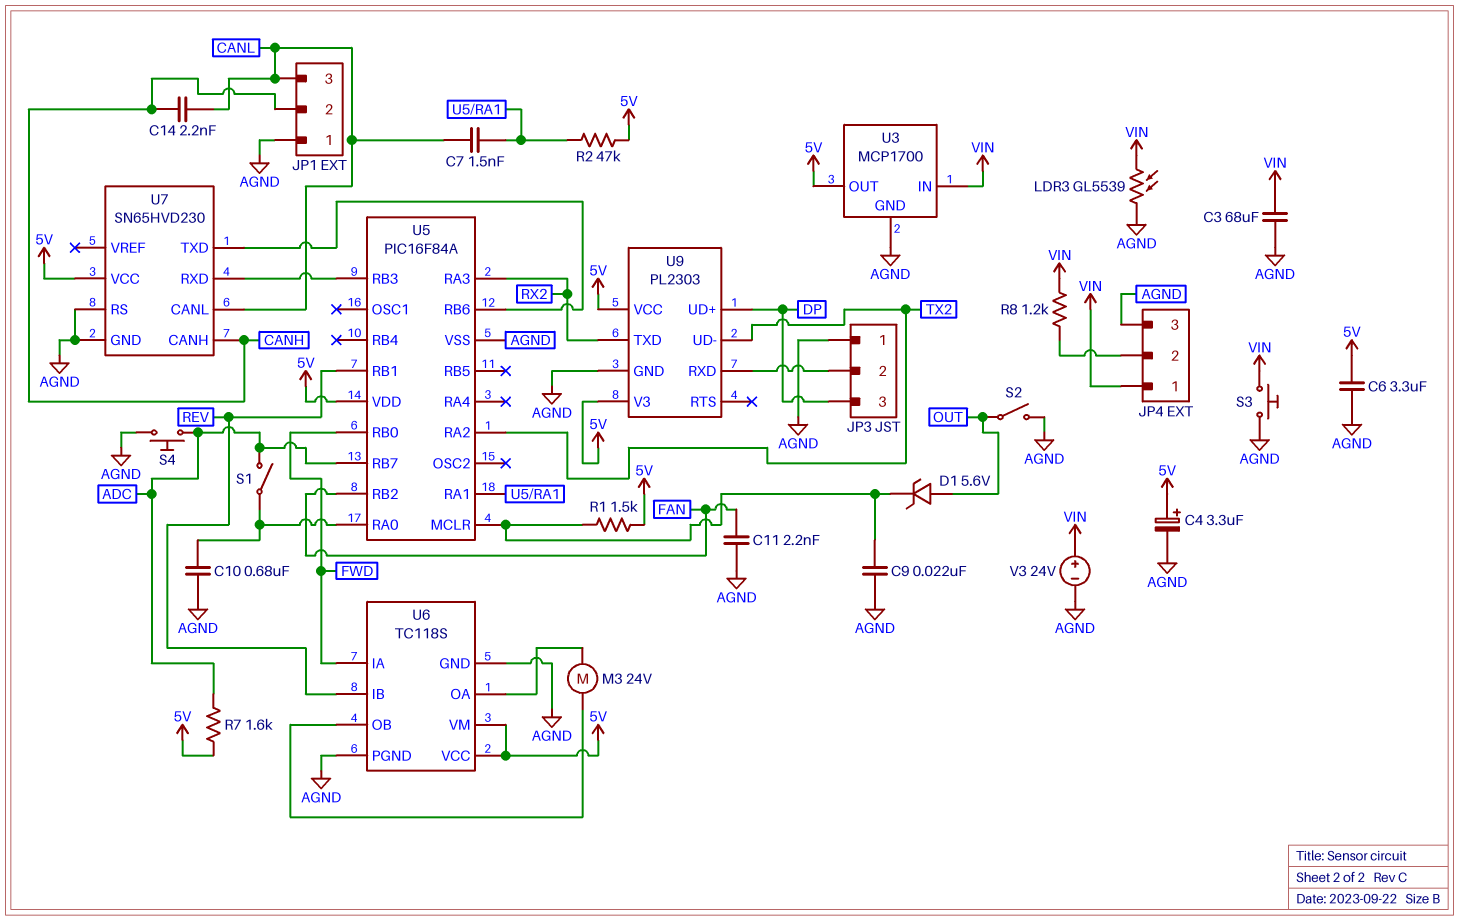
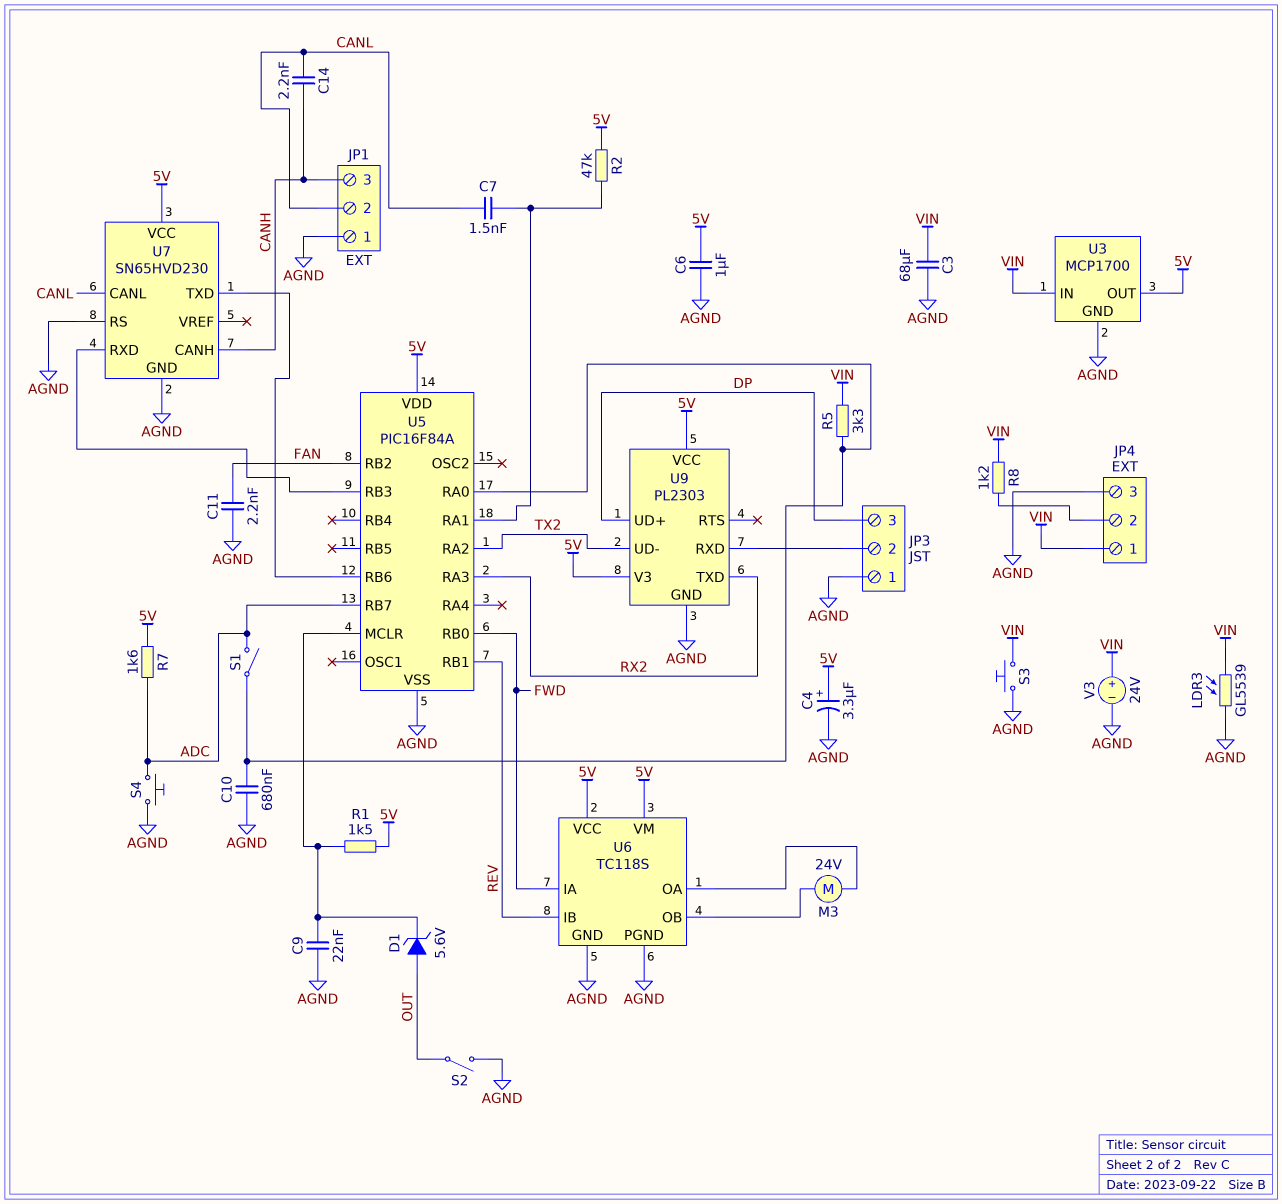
C6: 3.3uF (5V, AGND) -> 1uF (5V, AGND)
JP1 pin 2: CANH -> CANL
JP1 pin 3: CANL -> CANH
R5: none -> 3.3k (U5/RA0, VIN)

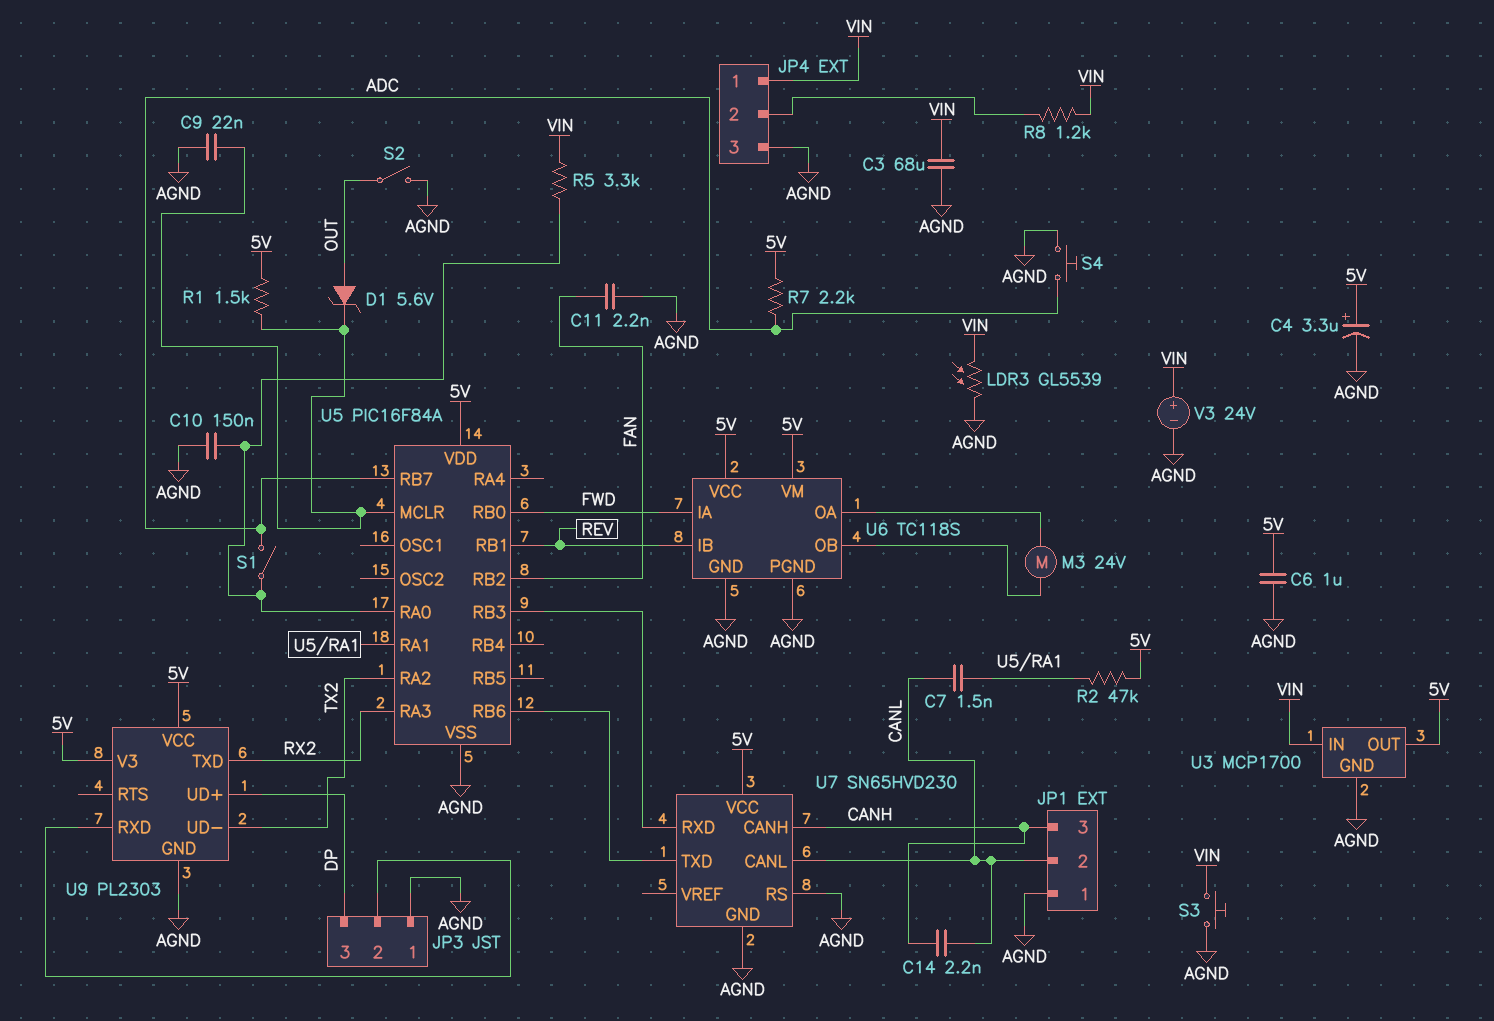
C10: 680nF (AGND, U5/RA0) -> 150nF (AGND, U5/RA0)
R7: 1.6k (5V, ADC) -> 2.2k (5V, ADC)

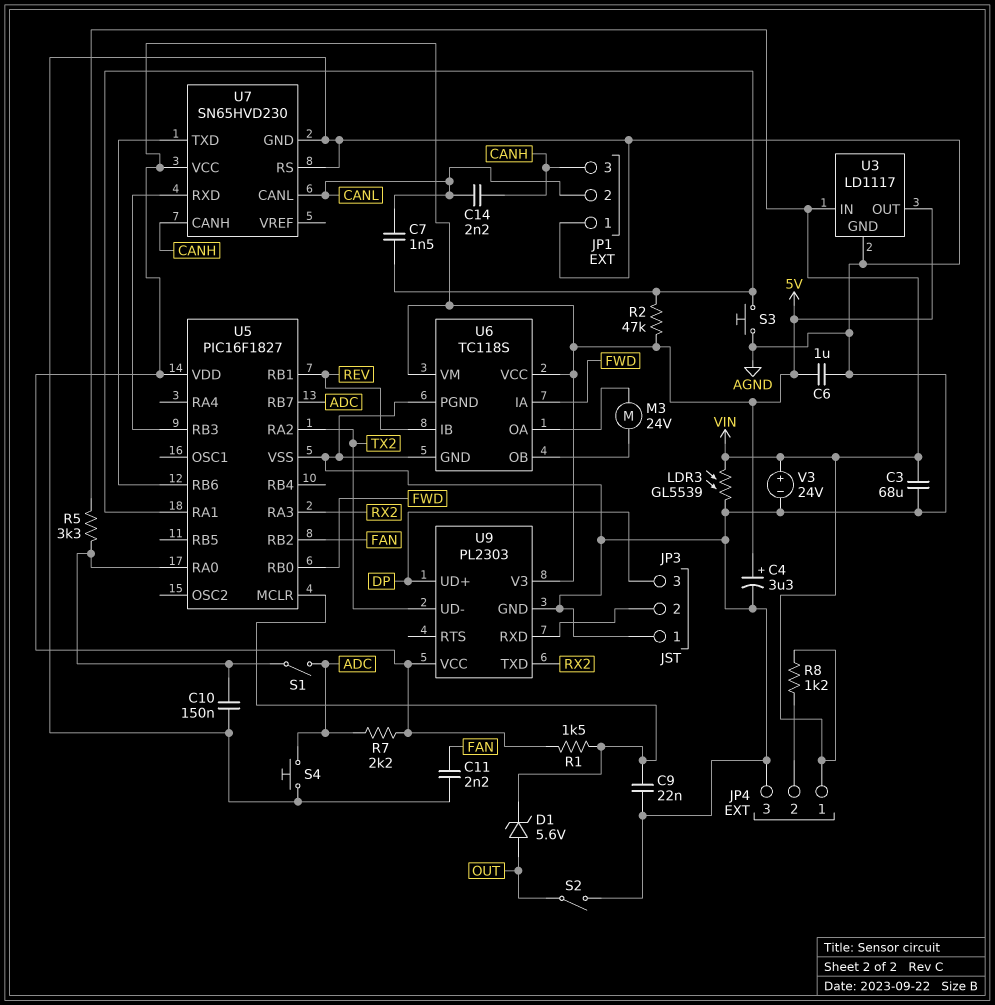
S3: button (AGND, VIN) -> button (AGND, U5/RA1)
U3: MCP1700 -> LD1117
U5: PIC16F84A -> PIC16F1827

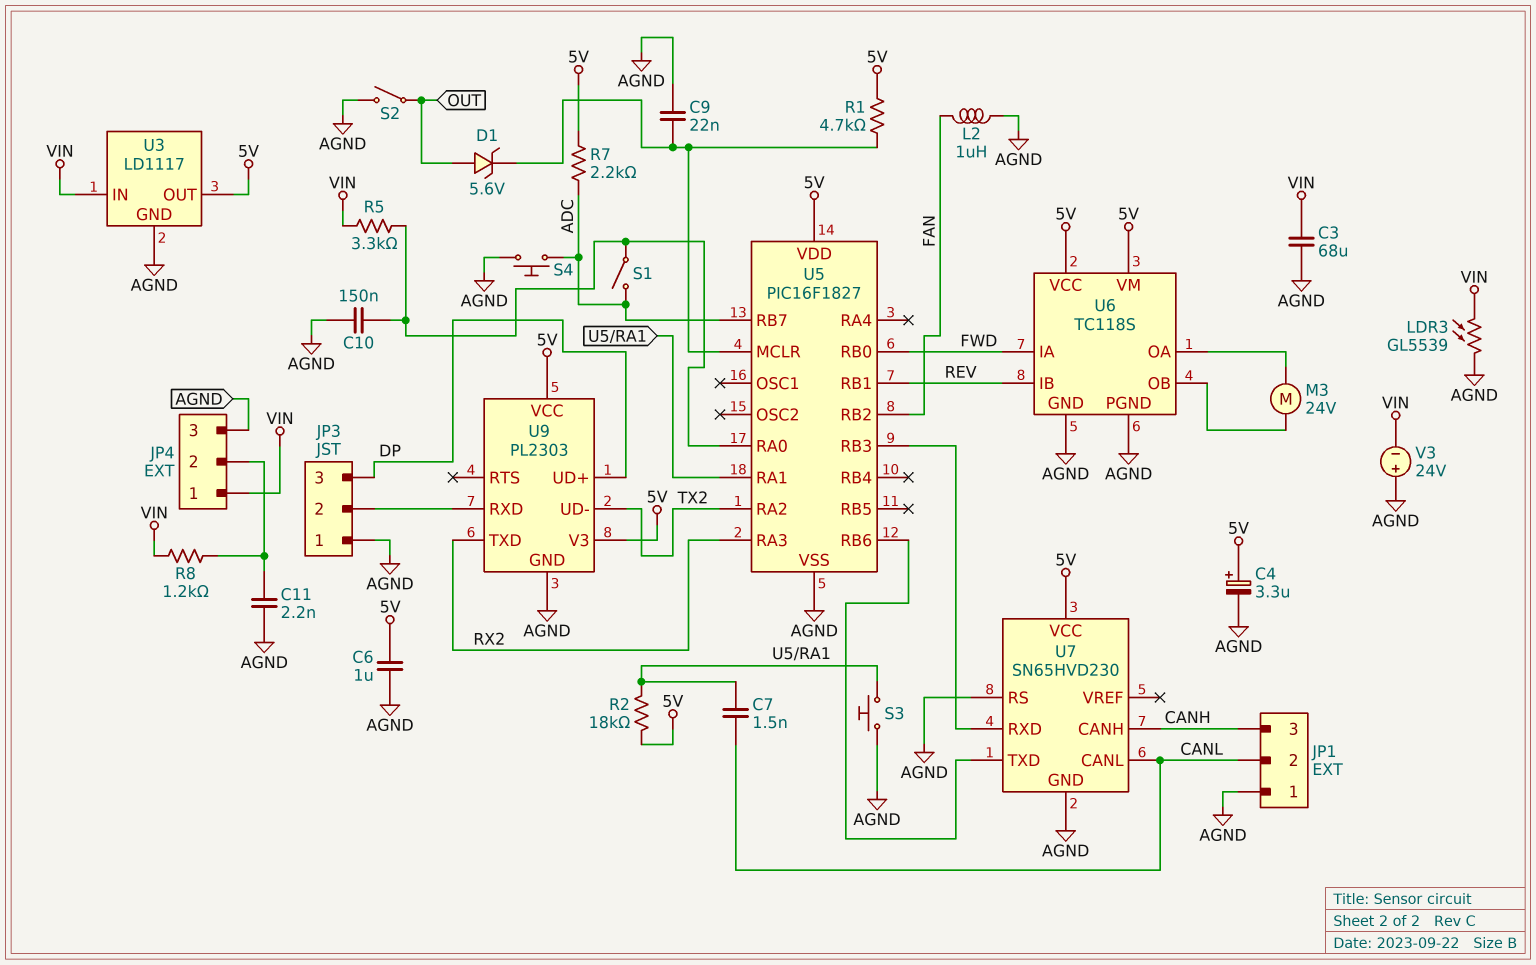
C11: 2.2nF (AGND, FAN) -> 2.2nF (AGND, JP4/2)
C14: 2.2nF (CANH, CANL) -> none
L2: none -> 1uH (AGND, FAN)
R1: 1.5k (5V, U5/MCLR) -> 4.7k (5V, U5/MCLR)
R2: 47k (5V, U5/RA1) -> 18k (5V, U5/RA1)
V3: 24V (plus VIN, minus AGND) -> 24V (plus AGND, minus VIN)

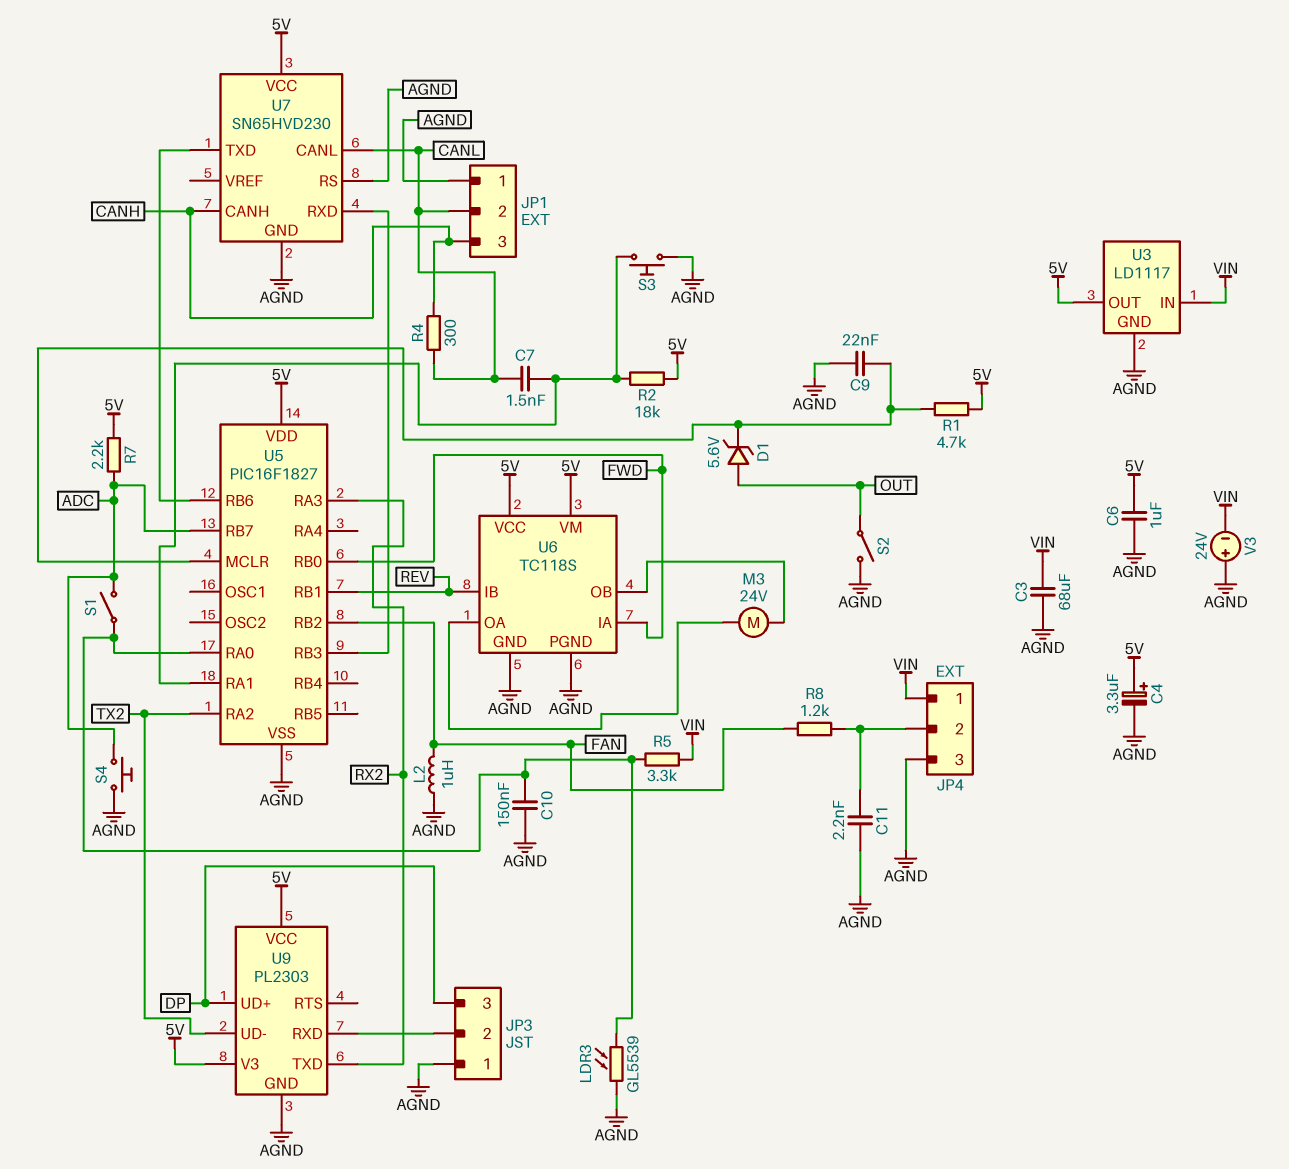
LDR3: GL5539 (AGND, VIN) -> GL5539 (AGND, U5/RA0)
R4: none -> 300 (CANH, CANL)
R8: 1.2k (JP4/2, VIN) -> 1.2k (FAN, JP4/2)

